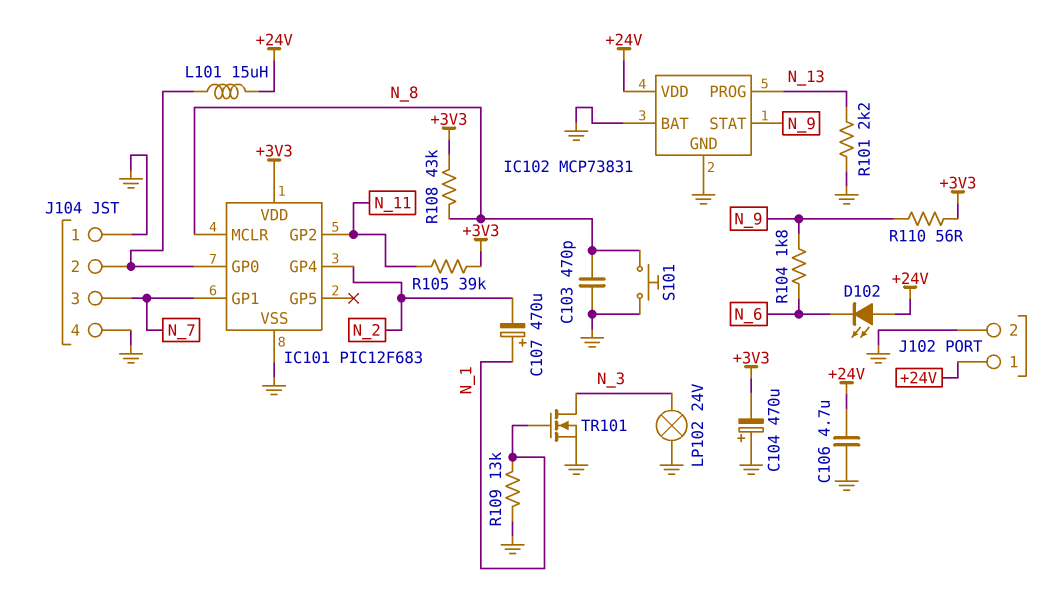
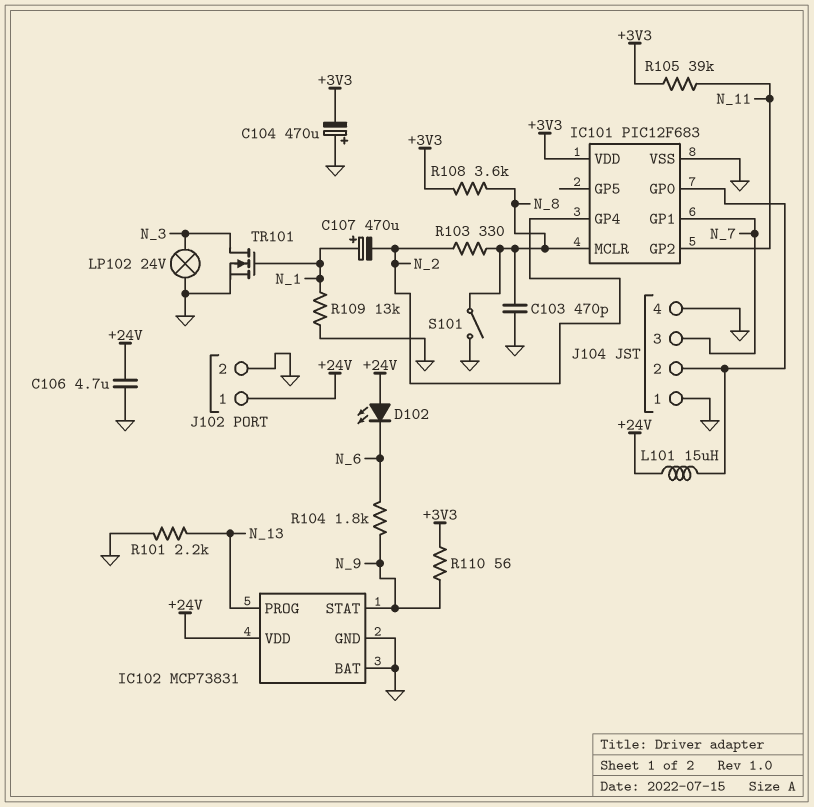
R103: none -> 330 (N_2, N_8)
R108: 43k (+3V3, N_8) -> 3.6k (+3V3, N_8)
S101: button (GND, N_8) -> switch (GND, N_8)

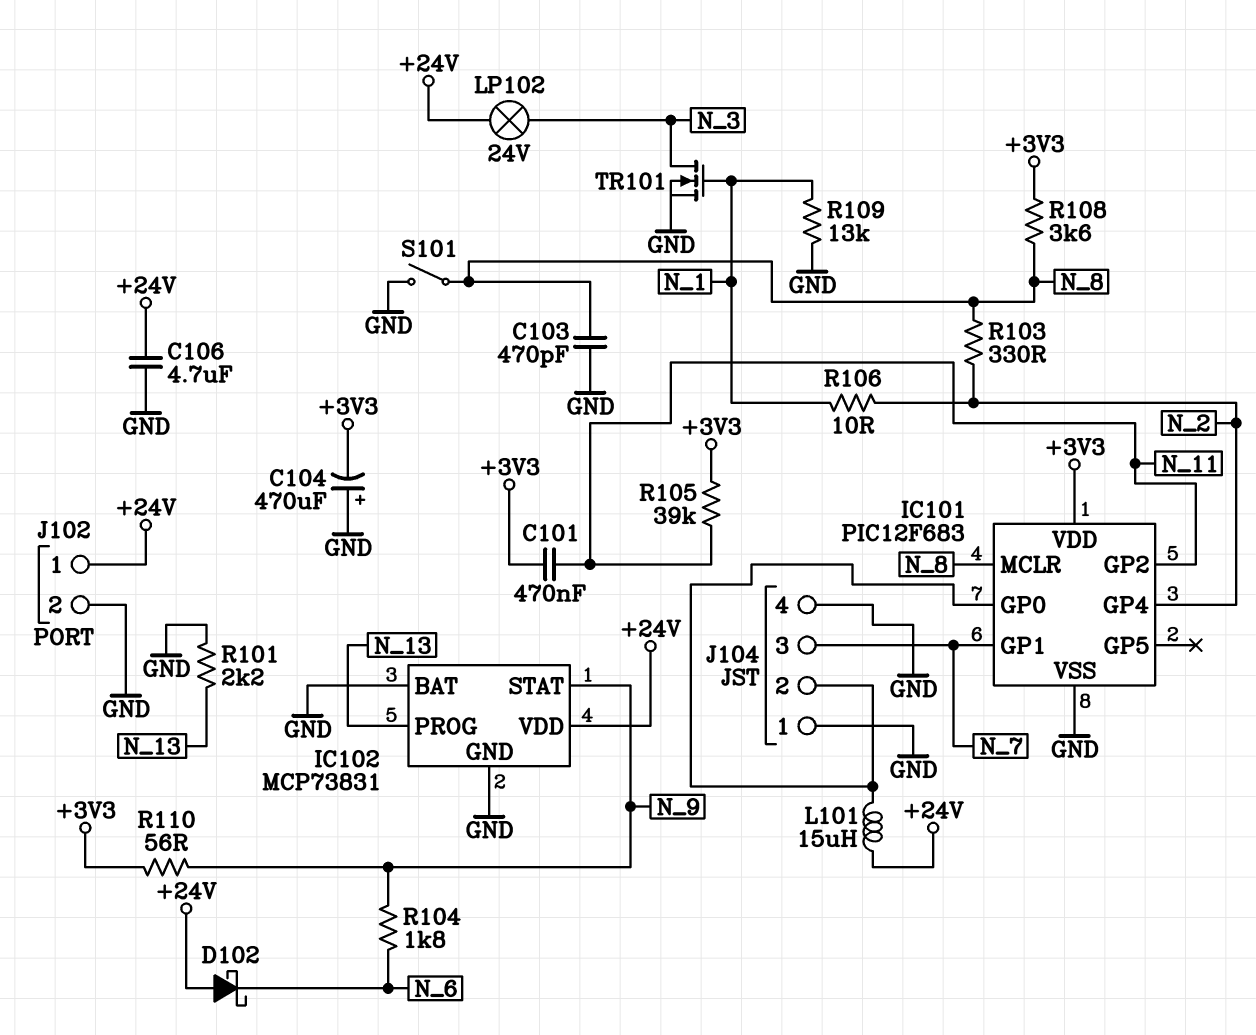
C101: none -> 470nF (+3V3, N_11)
C107: 470uF (plus N_1, minus N_2) -> none
D102: LED (A +24V, K N_6) -> schottky (A +24V, K N_6)
LP102: lamp 24V (GND, N_3) -> lamp 24V (+24V, N_3)
R106: none -> 10 (N_1, N_2)

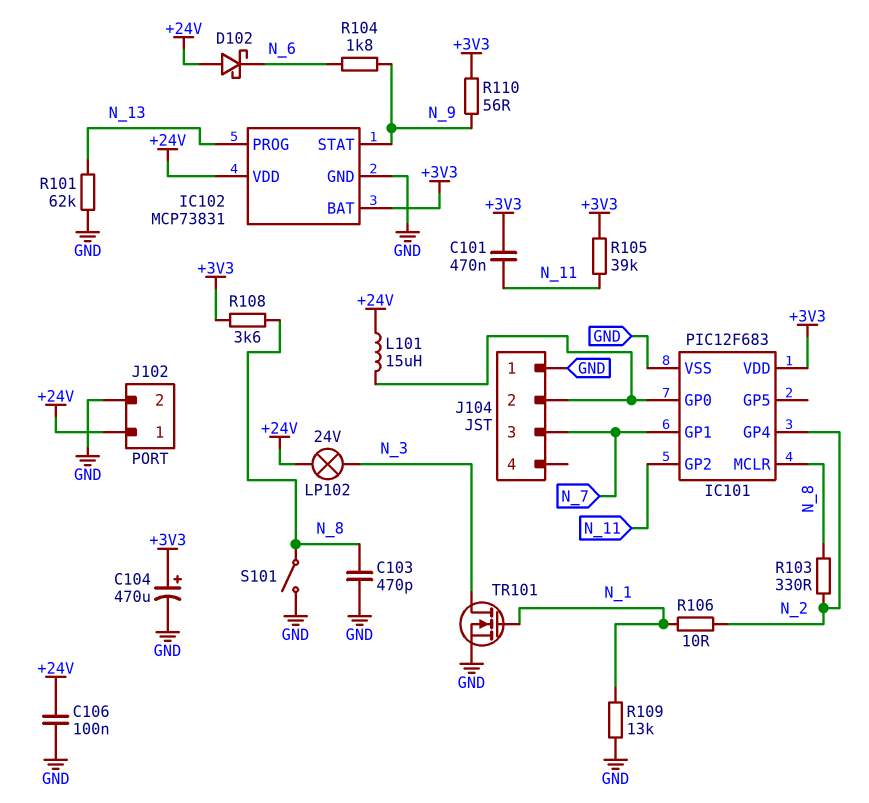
C104: 470uF (plus GND, minus +3V3) -> 470uF (plus +3V3, minus GND)
C106: 4.7uF (+24V, GND) -> 100nF (+24V, GND)
IC102 pin BAT: GND -> +3V3
J104 pin 4: GND -> none
R101: 2.2k (GND, N_13) -> 62k (GND, N_13)

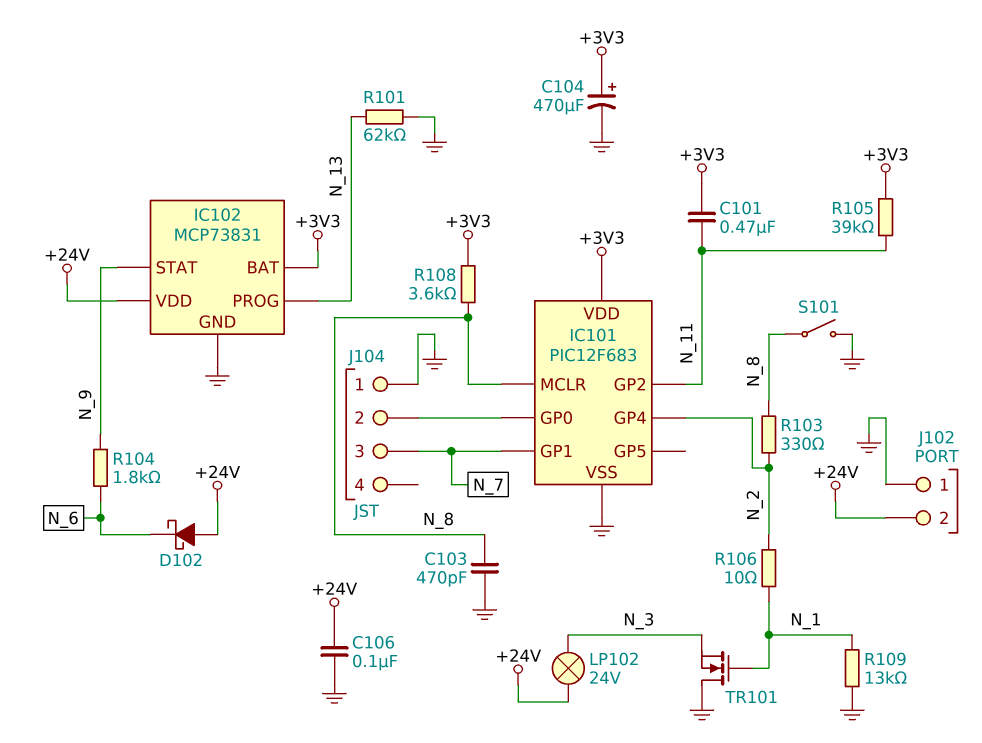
J102 pin 1: +24V -> GND
J102 pin 2: GND -> +24V
L101: 15uH (+24V, IC101/GP0) -> none
R110: 56 (+3V3, N_9) -> none
TR101: NMOS (G N_1, D N_3, S GND) -> NMOS (G N_1, D GND, S N_3)

